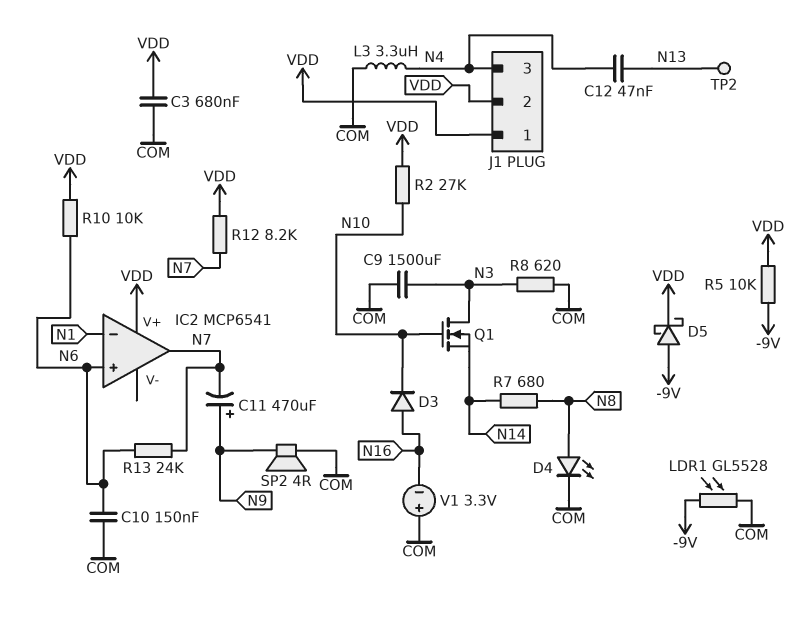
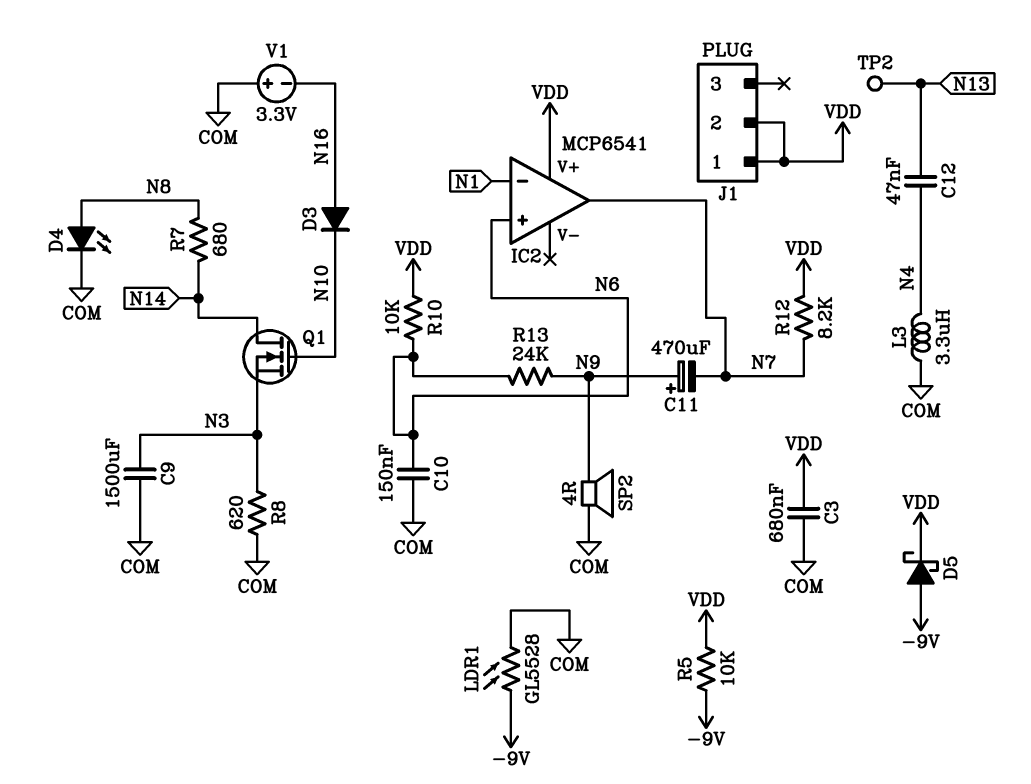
J1 pin 3: N4 -> none
Q1: NMOS (G N10, D N3, S N14) -> NMOS (G N10, D N14, S N3)
R2: 27k (N10, VDD) -> none
R13: 24k (N6, N7) -> 24k (N6, N9)

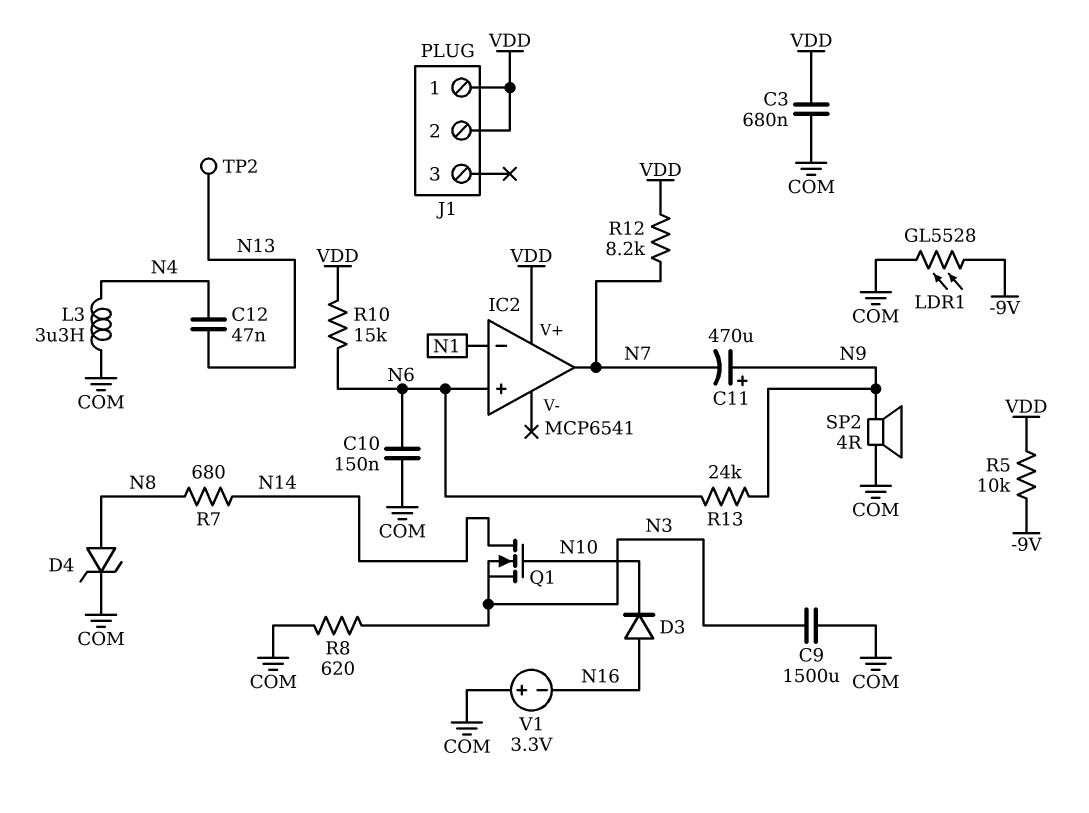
D4: LED (A N8, K COM) -> zener (A N8, K COM)
D5: schottky (A -9V, K VDD) -> none
R10: 10k (N6, VDD) -> 15k (N6, VDD)

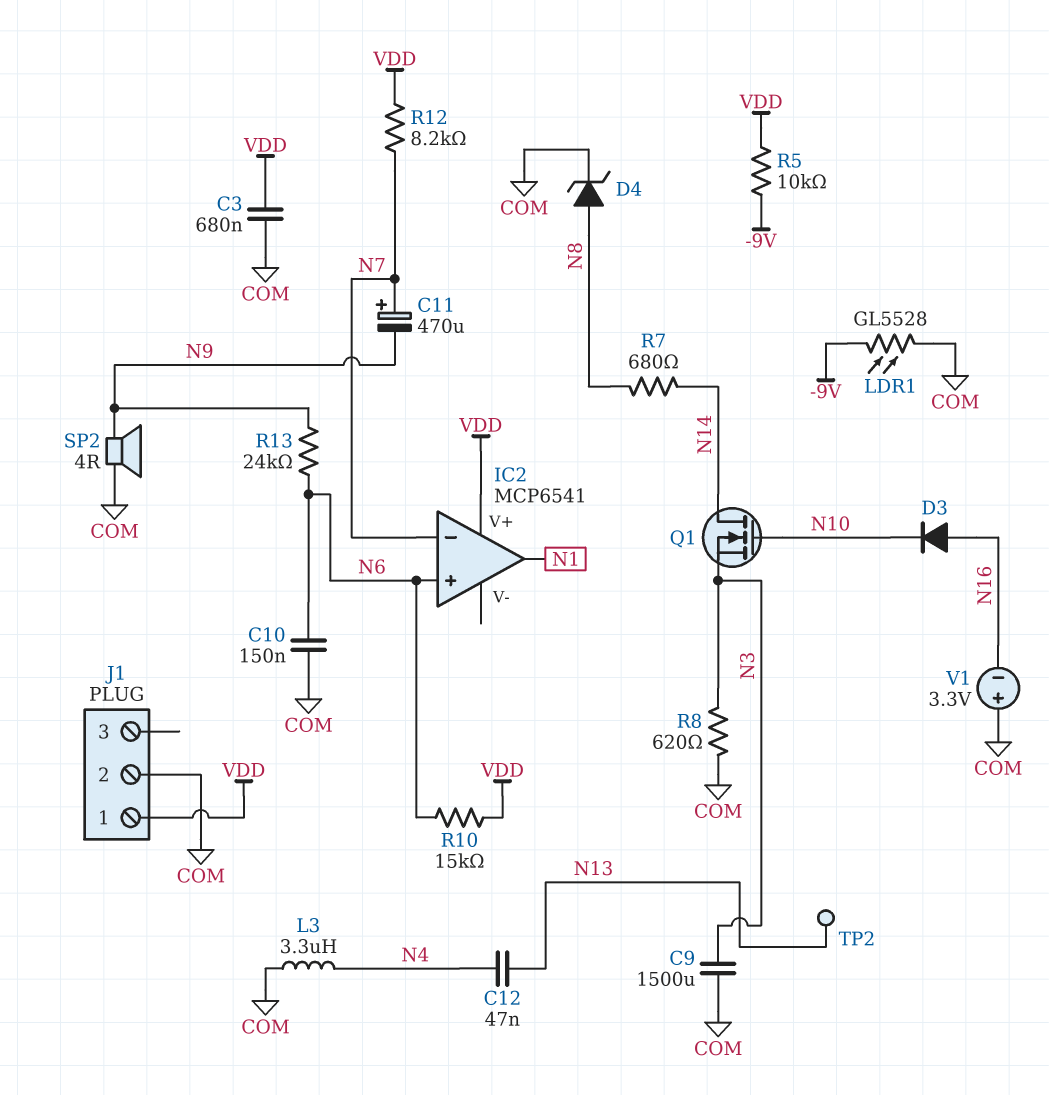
C11: 470uF (plus N9, minus N7) -> 470uF (plus N7, minus N9)
IC2 pin in-: N1 -> N7
IC2 pin out: N7 -> N1
J1 pin 2: VDD -> COM

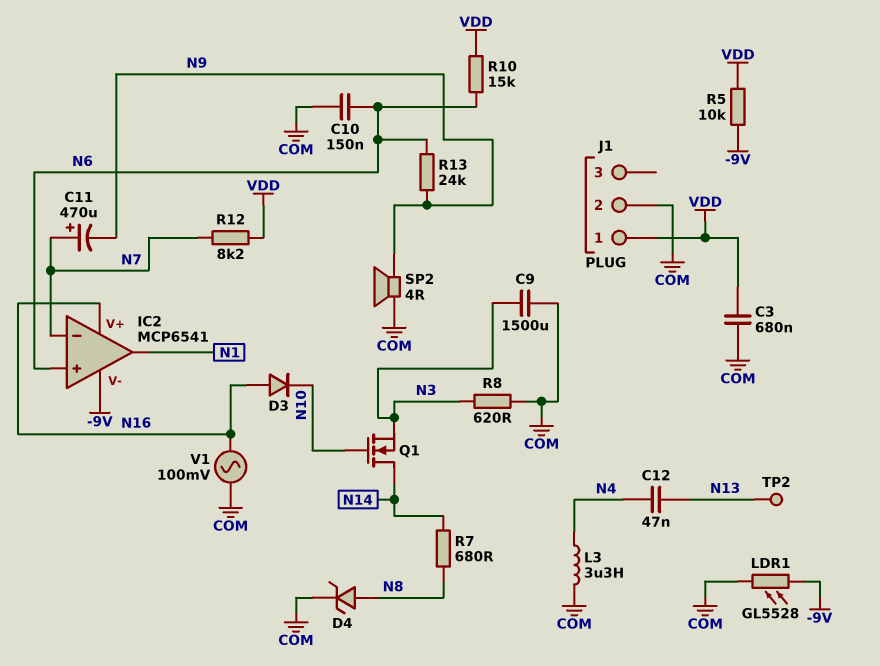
IC2 pin V+: VDD -> N16
IC2 pin V-: none -> -9V
V1: 3.3V (plus COM, minus N16) -> AC 100mV (COM, N16)

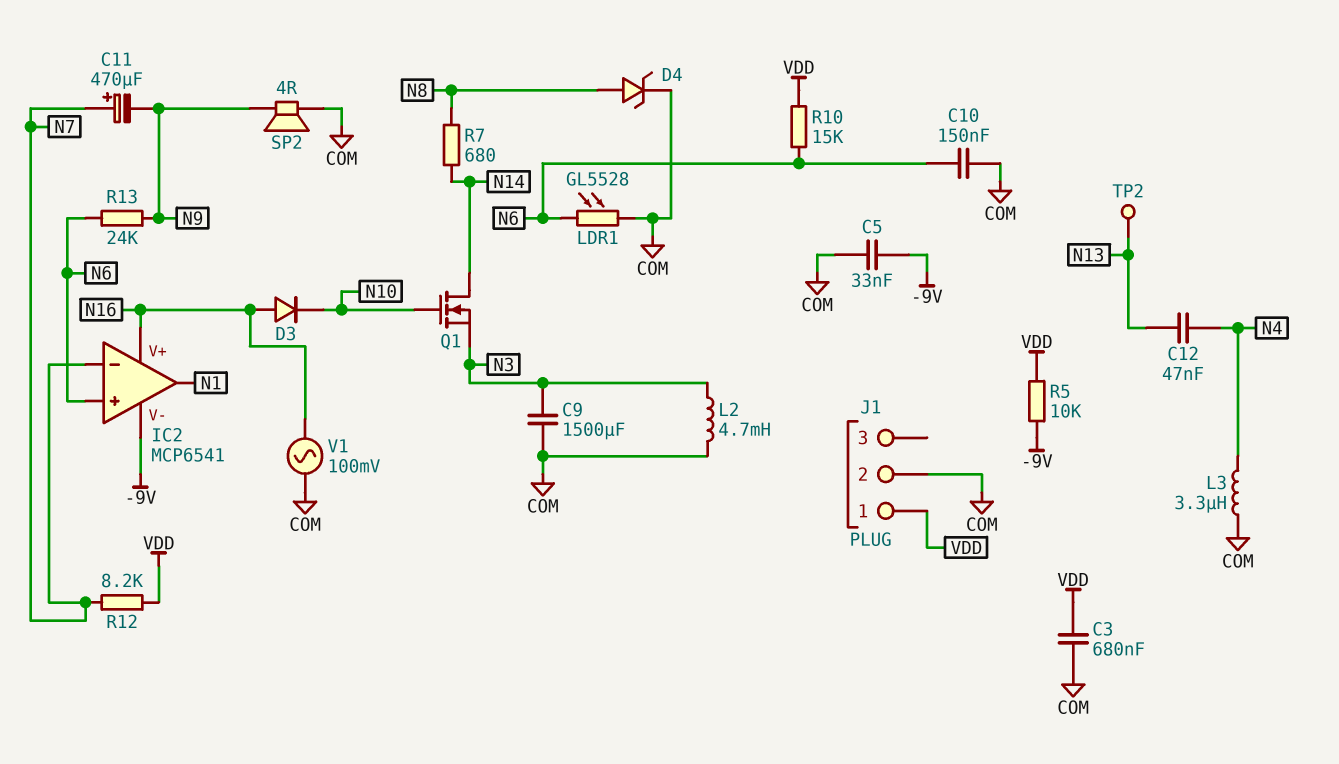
C5: none -> 33nF (-9V, COM)
L2: none -> 4.7mH (COM, N3)
LDR1: GL5528 (-9V, COM) -> GL5528 (COM, N6)
R8: 620 (COM, N3) -> none

